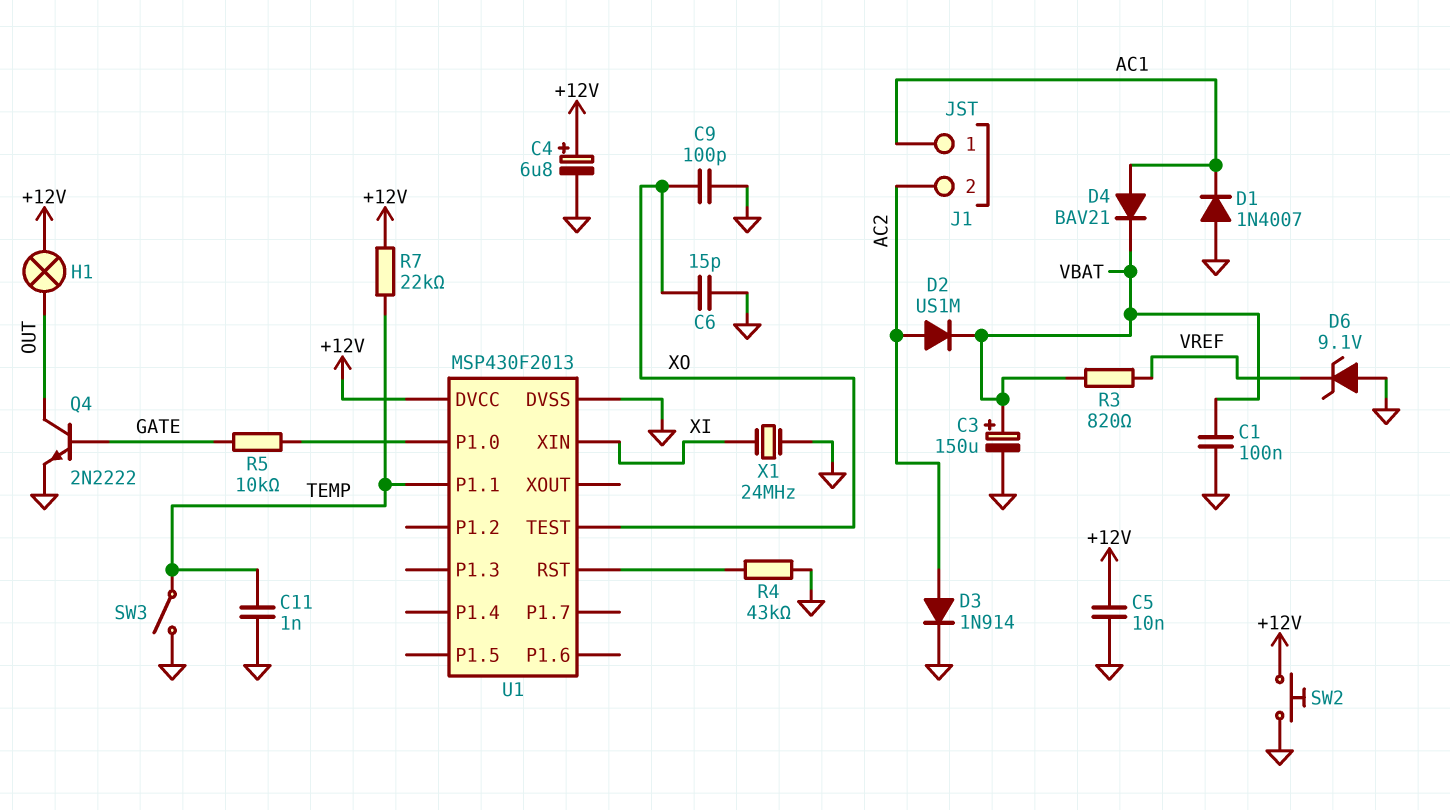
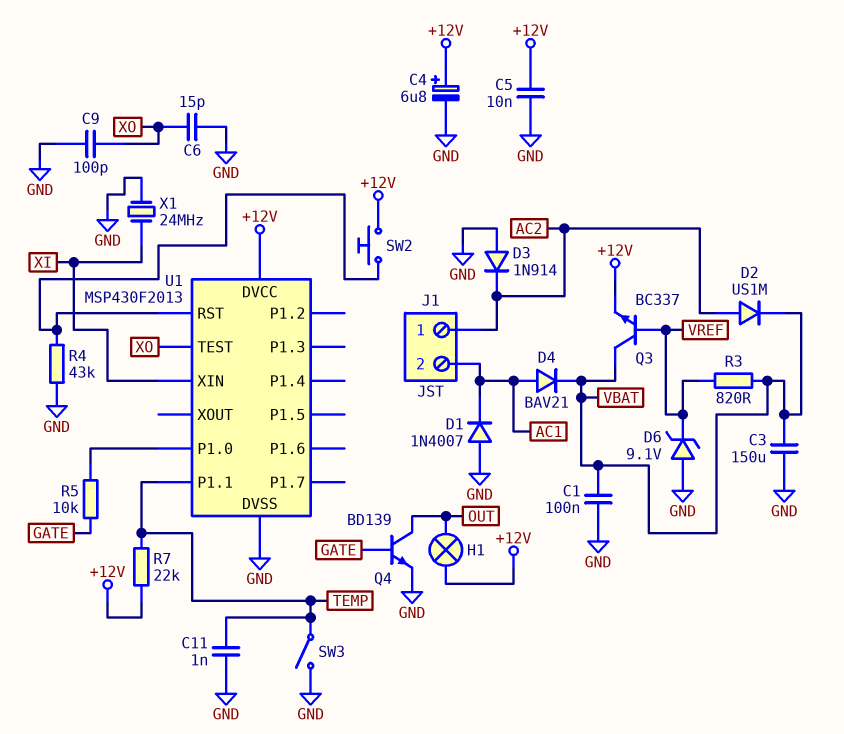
C3: 150uF (plus VBAT, minus GND) -> 150uF (GND, VBAT)
D3: diode 1N914 (A AC2, K GND) -> diode 1N914 (A GND, K AC2)
J1 pin 1: AC1 -> AC2
J1 pin 2: AC2 -> AC1
Q3: none -> NPN BC337 (B VREF, C VBAT, E +12V)
Q4: NPN 2N2222 (B GATE, C OUT, E GND) -> NPN BD139 (B GATE, C OUT, E GND)
SW2: button (+12V, GND) -> button (+12V, U1/RST)

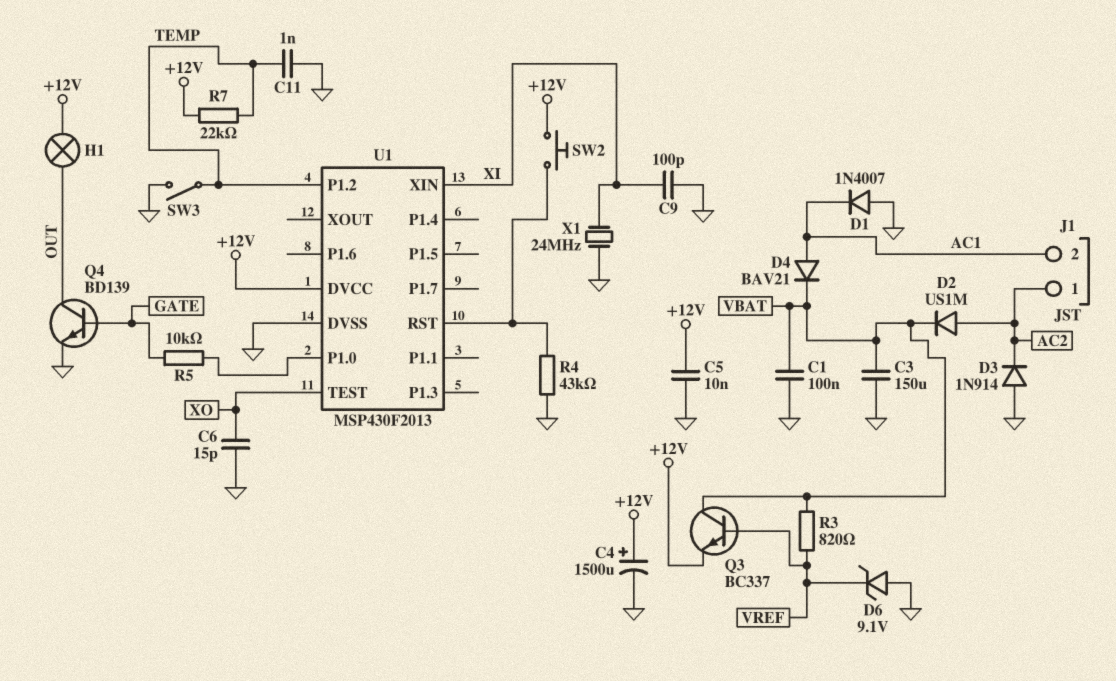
C4: 6.8uF (plus +12V, minus GND) -> 1500uF (plus +12V, minus GND)
C9: 100pF (GND, XO) -> 100pF (GND, XI)
U1 pin P1.1: TEMP -> none
U1 pin P1.2: none -> TEMP

